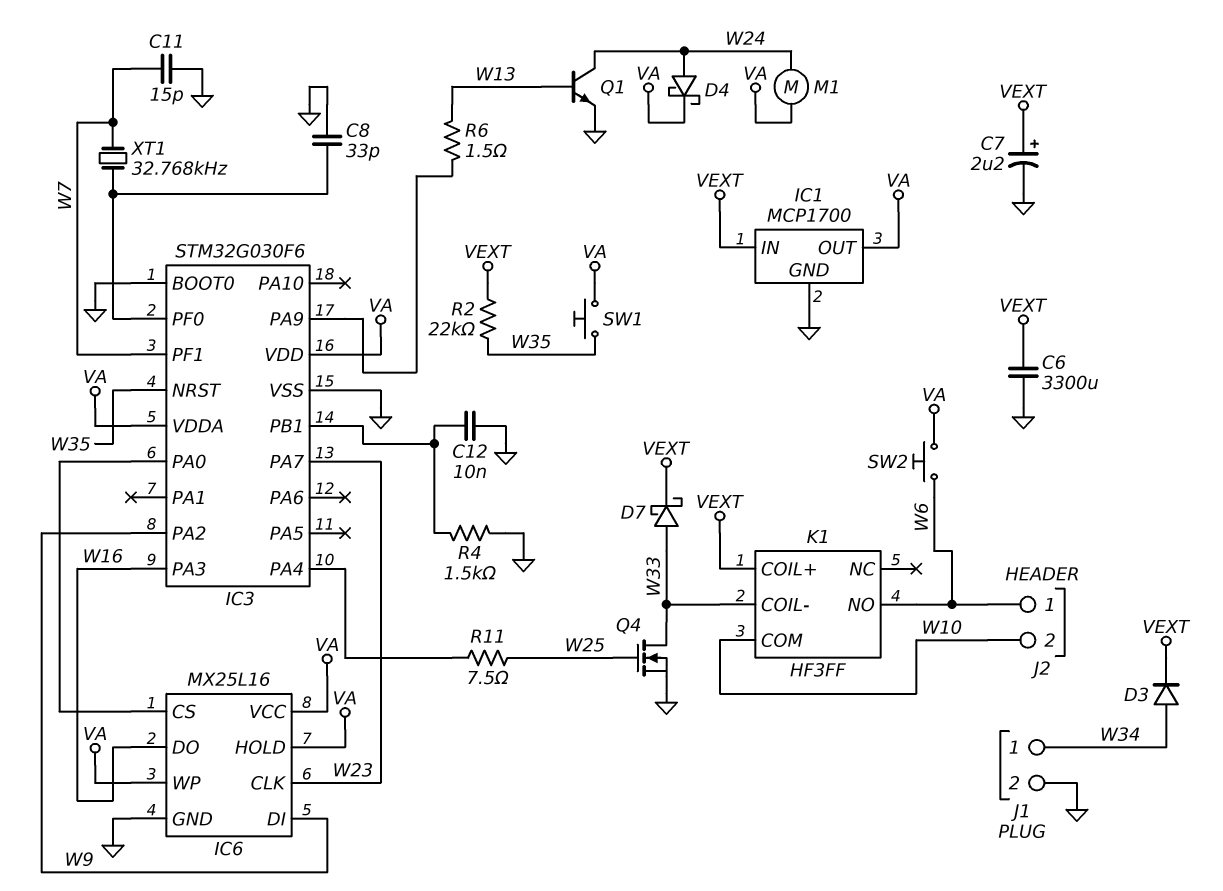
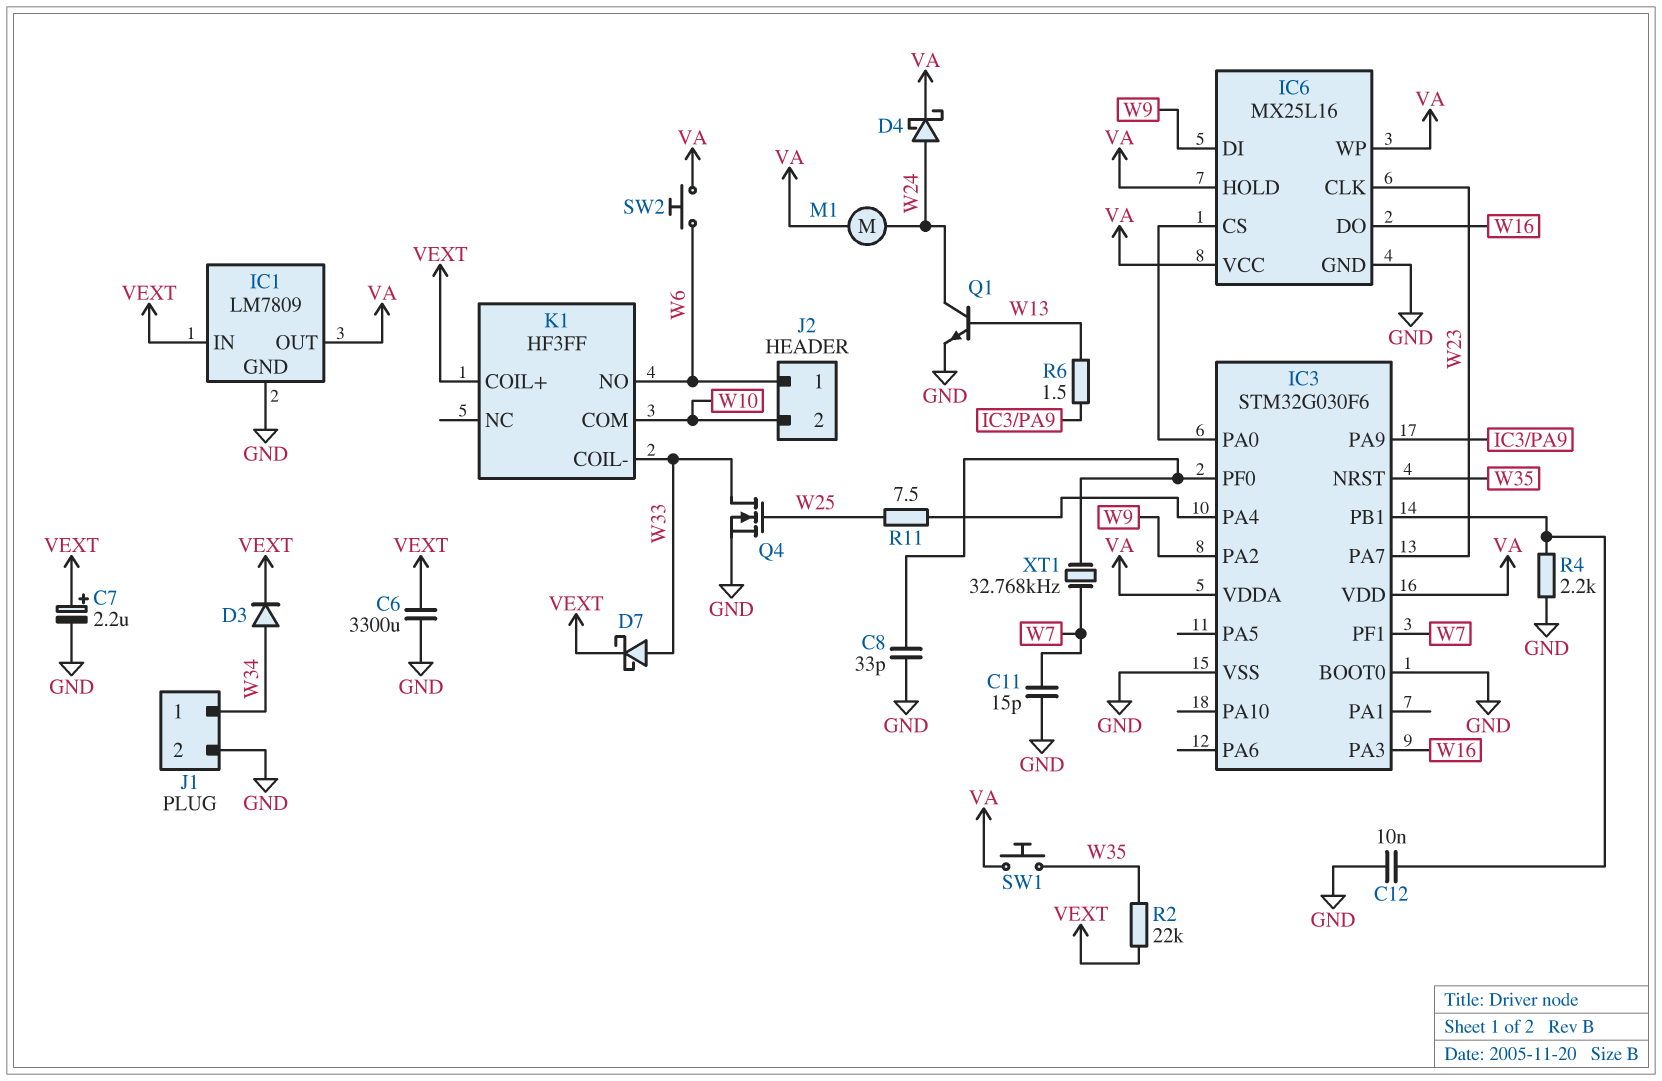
IC1: MCP1700 -> LM7809
R4: 1.5k (GND, IC3/PB1) -> 2.2k (GND, IC3/PB1)

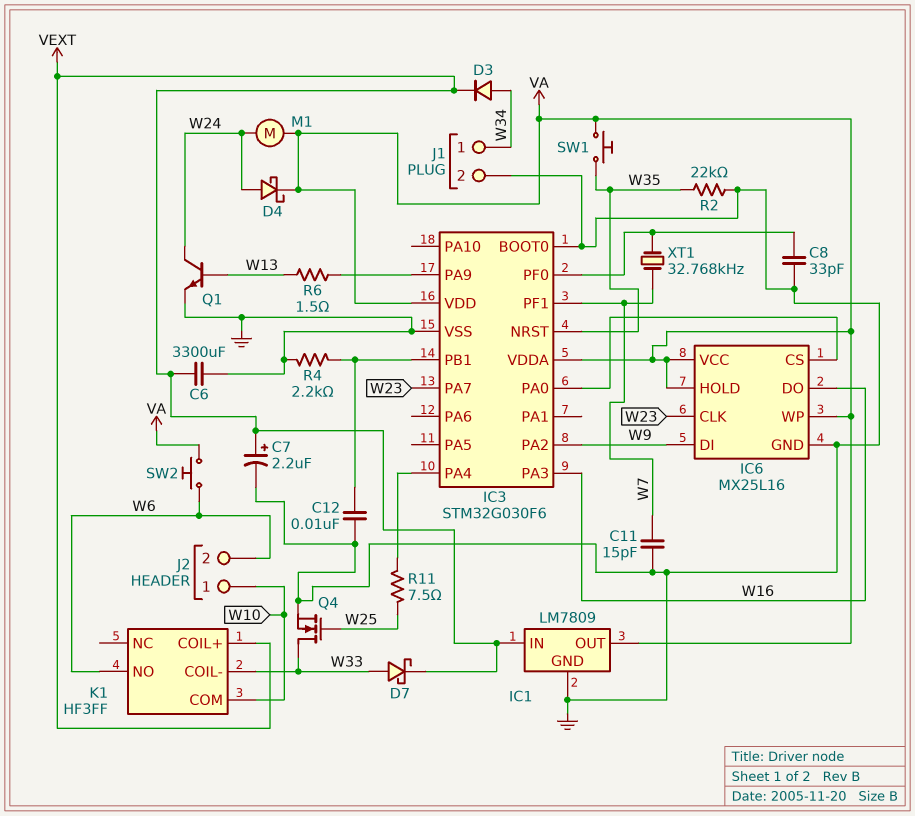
J2 pin 1: W6 -> W10
J2 pin 2: W10 -> W6
R2: 22k (VEXT, W35) -> 22k (GND, W35)

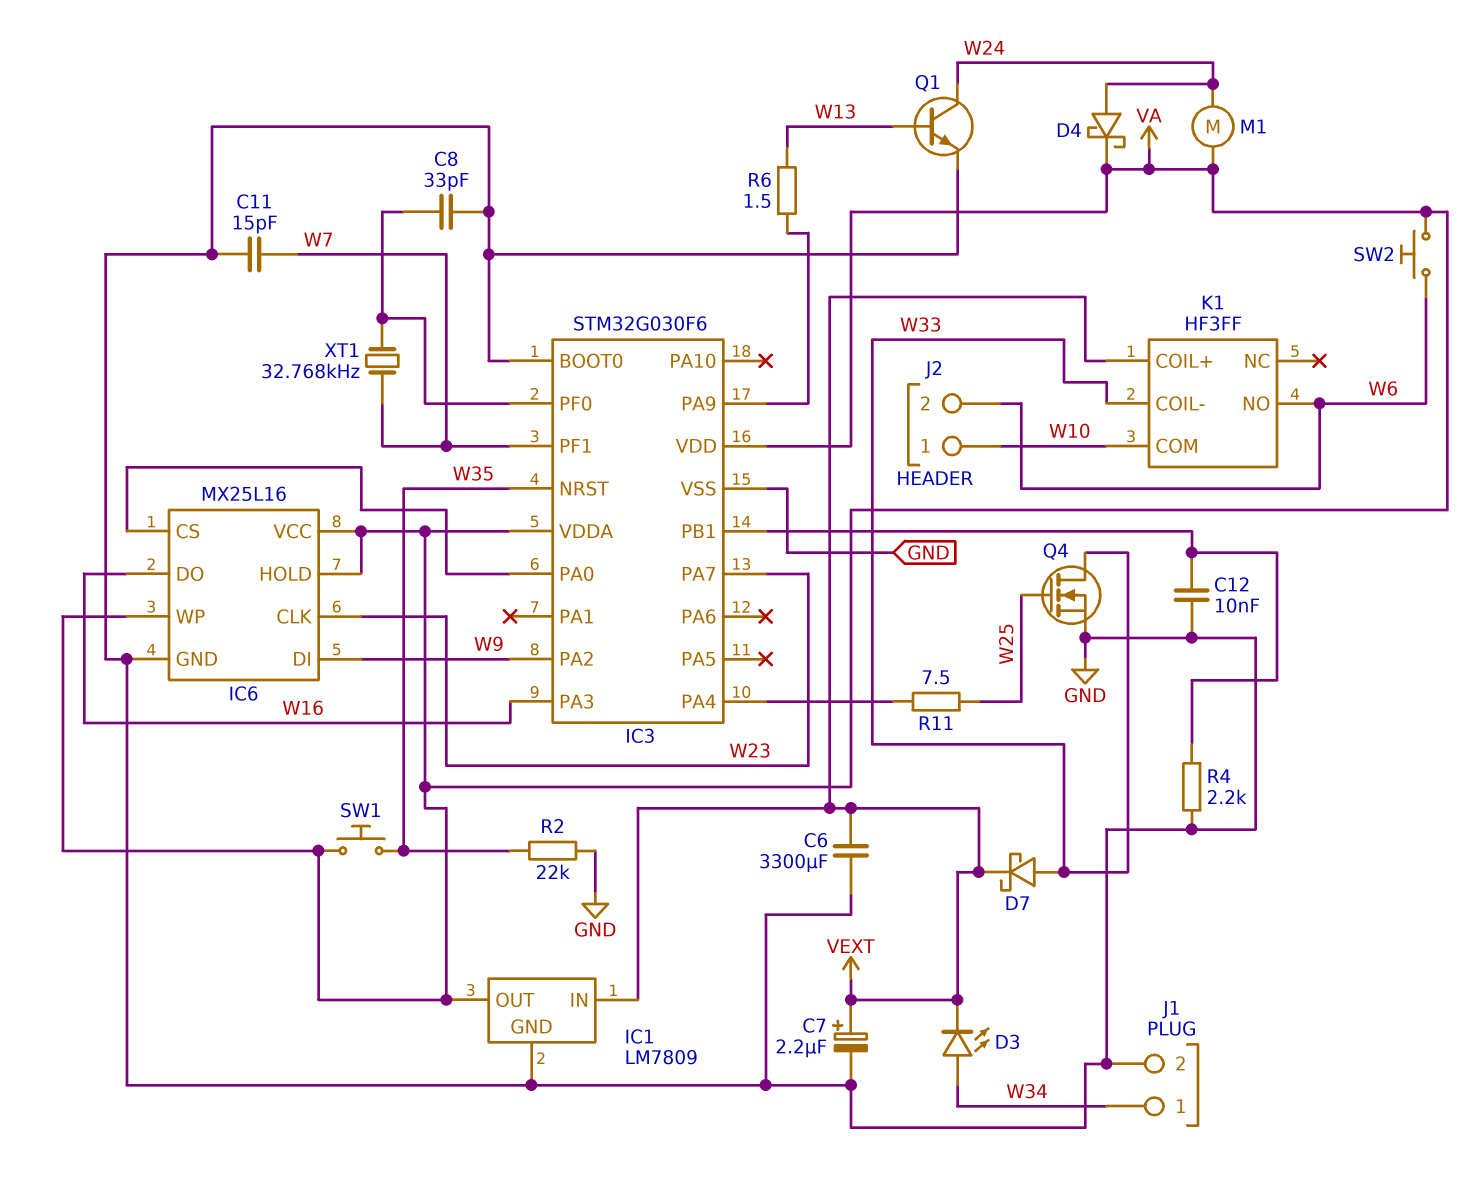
D3: diode (A W34, K VEXT) -> LED (A W34, K VEXT)

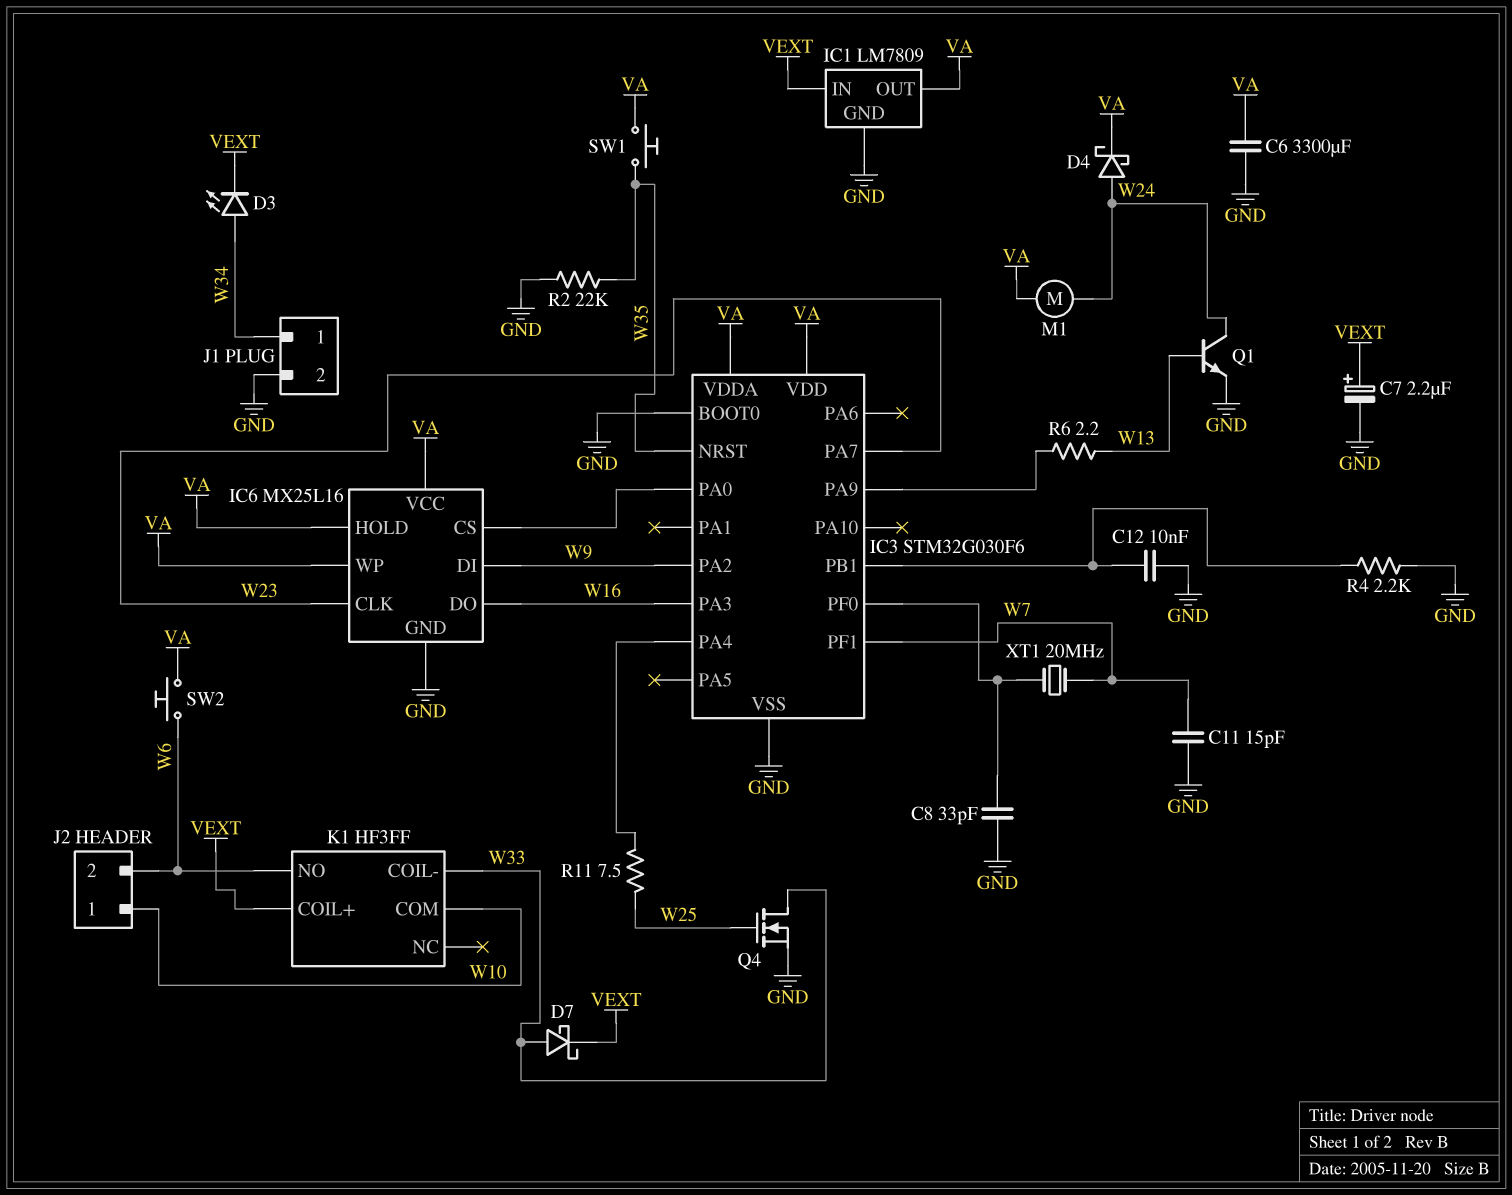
C6: 3300uF (GND, VEXT) -> 3300uF (GND, VA)
R6: 1.5 (IC3/PA9, W13) -> 2.2 (IC3/PA9, W13)
XT1: 32.768kHz (IC3/PF0, W7) -> 20MHz (IC3/PF0, W7)

